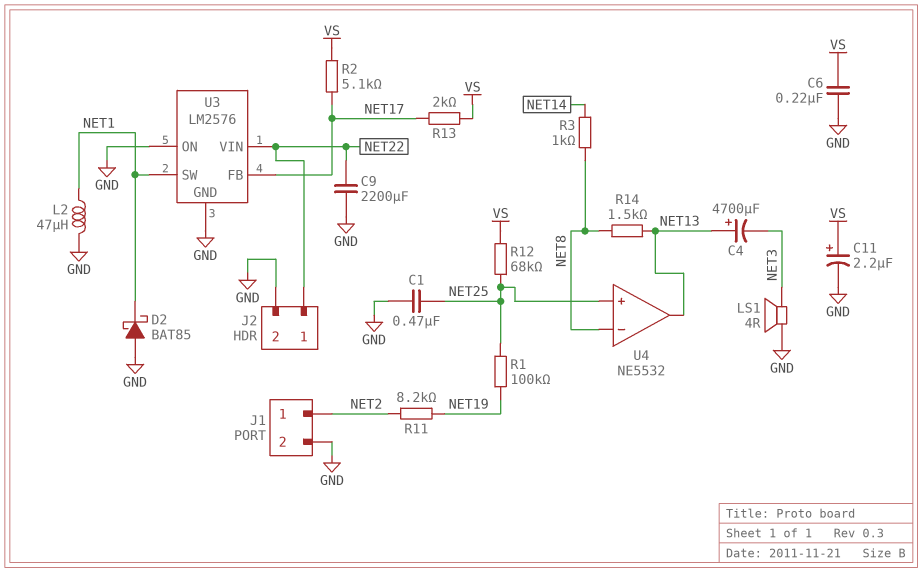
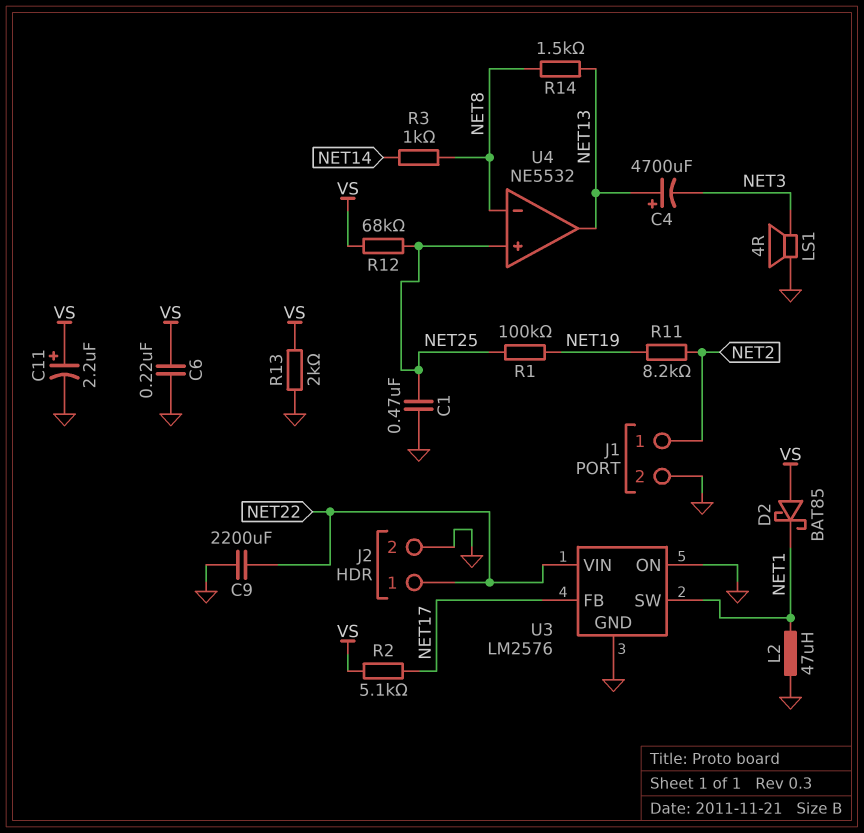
D2: schottky BAT85 (A GND, K NET1) -> schottky BAT85 (A VS, K NET1)
R13: 2k (NET17, VS) -> 2k (GND, VS)

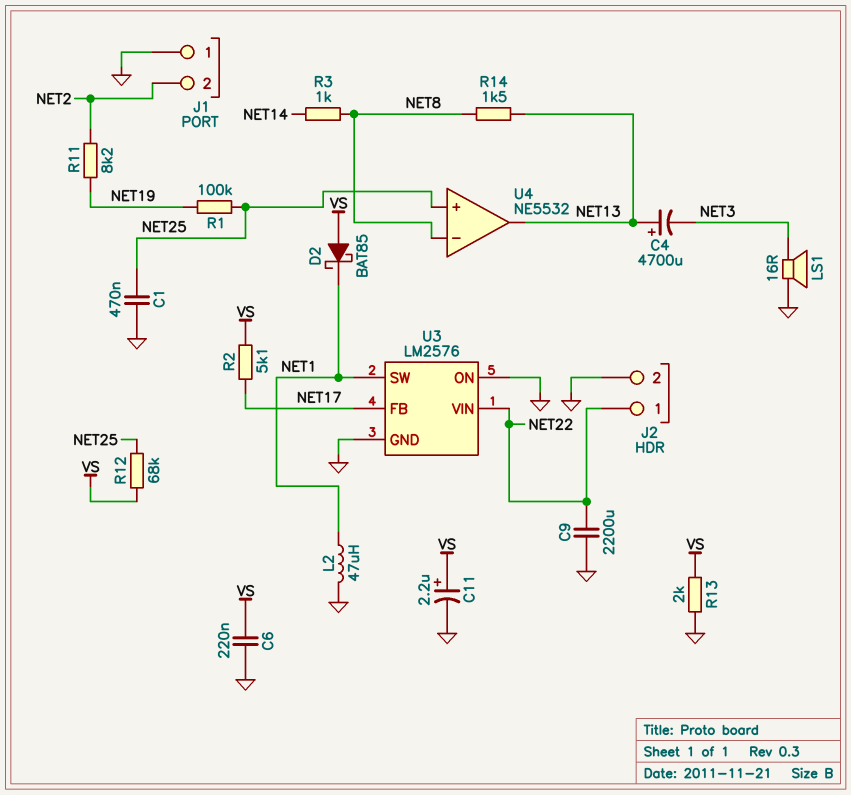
J1 pin 1: NET2 -> GND
J1 pin 2: GND -> NET2
LS1: speaker 4R (GND, NET3) -> speaker 16R (GND, NET3)

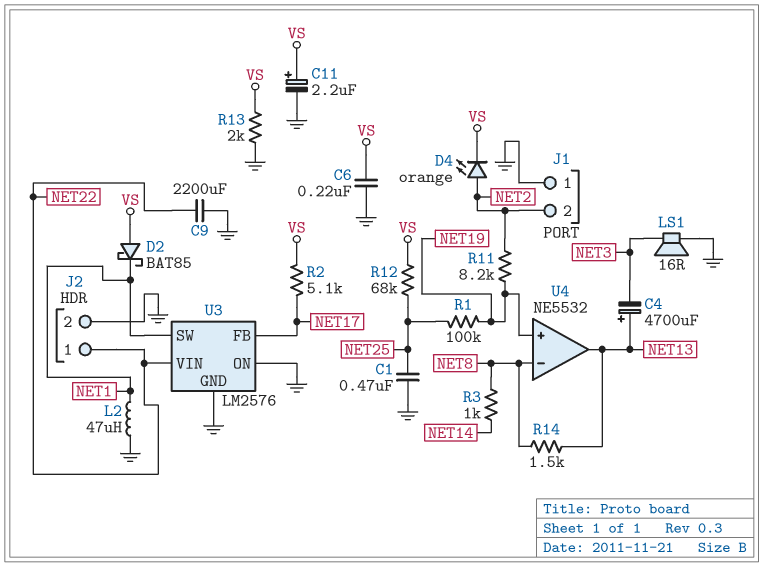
D4: none -> LED orange (A NET2, K VS)
U4 pin in+: NET25 -> NET19

